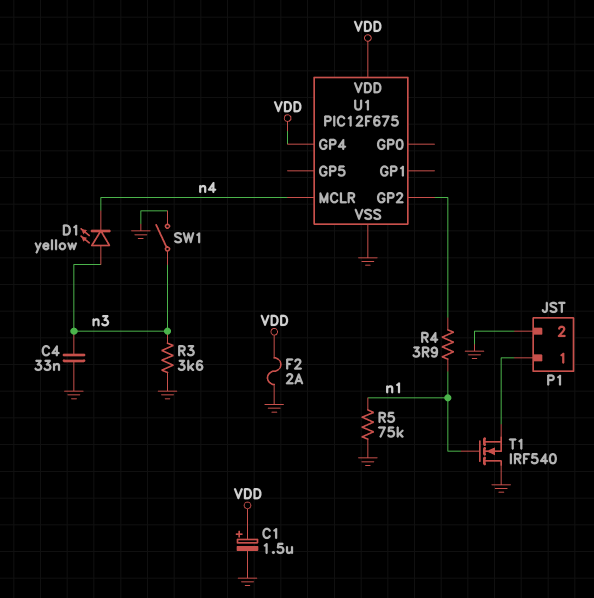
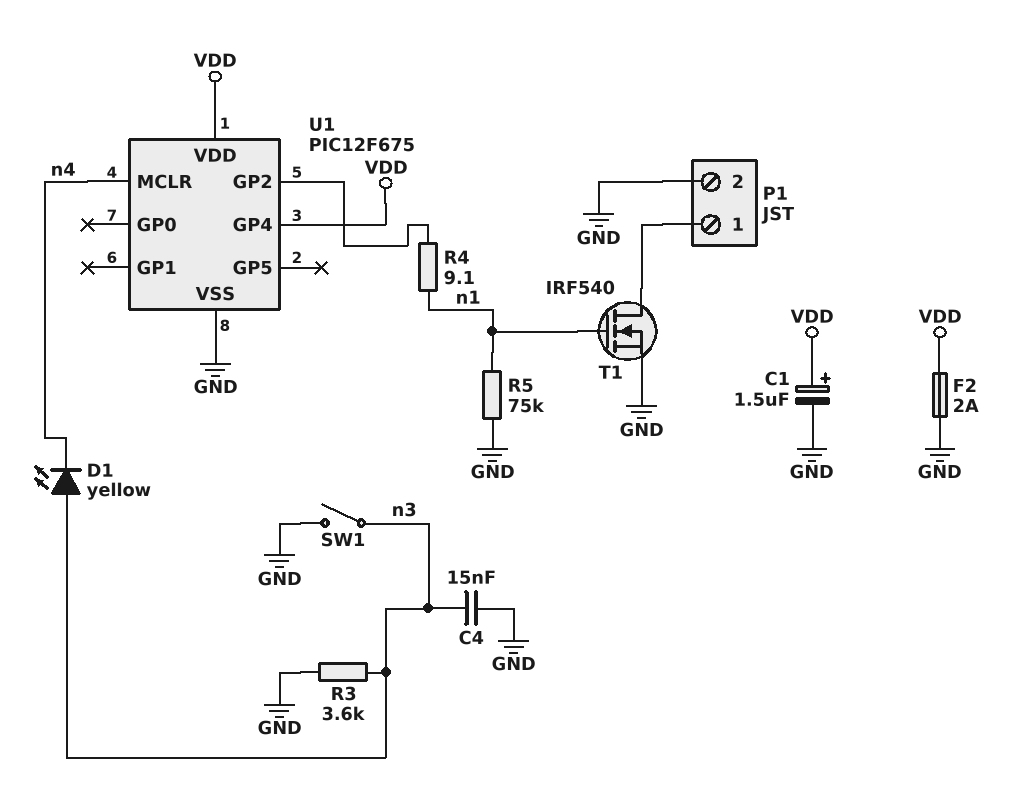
C4: 33nF (GND, n3) -> 15nF (GND, n3)
R4: 3.9 (U1/GP2, n1) -> 9.1 (U1/GP2, n1)
T1: NMOS IRF540 (G n1, D GND, S P1/1) -> NMOS IRF540 (G n1, D P1/1, S GND)

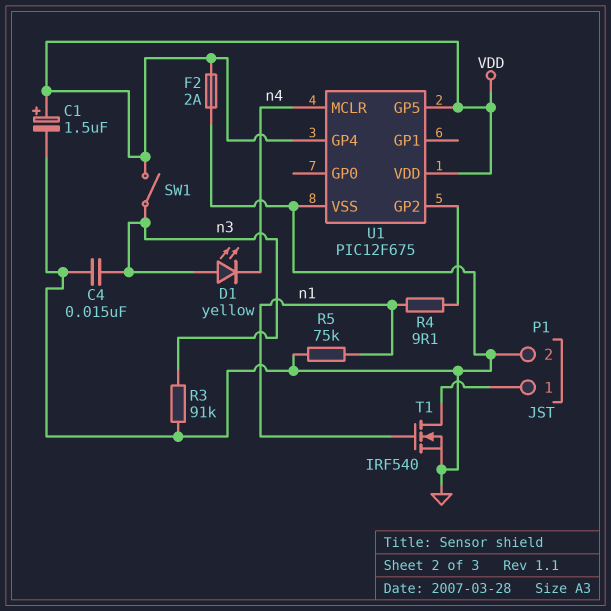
R3: 3.6k (GND, n3) -> 91k (GND, n3)
SW1: switch (GND, n3) -> switch (VDD, n3)
U1 pin GP5: none -> VDD

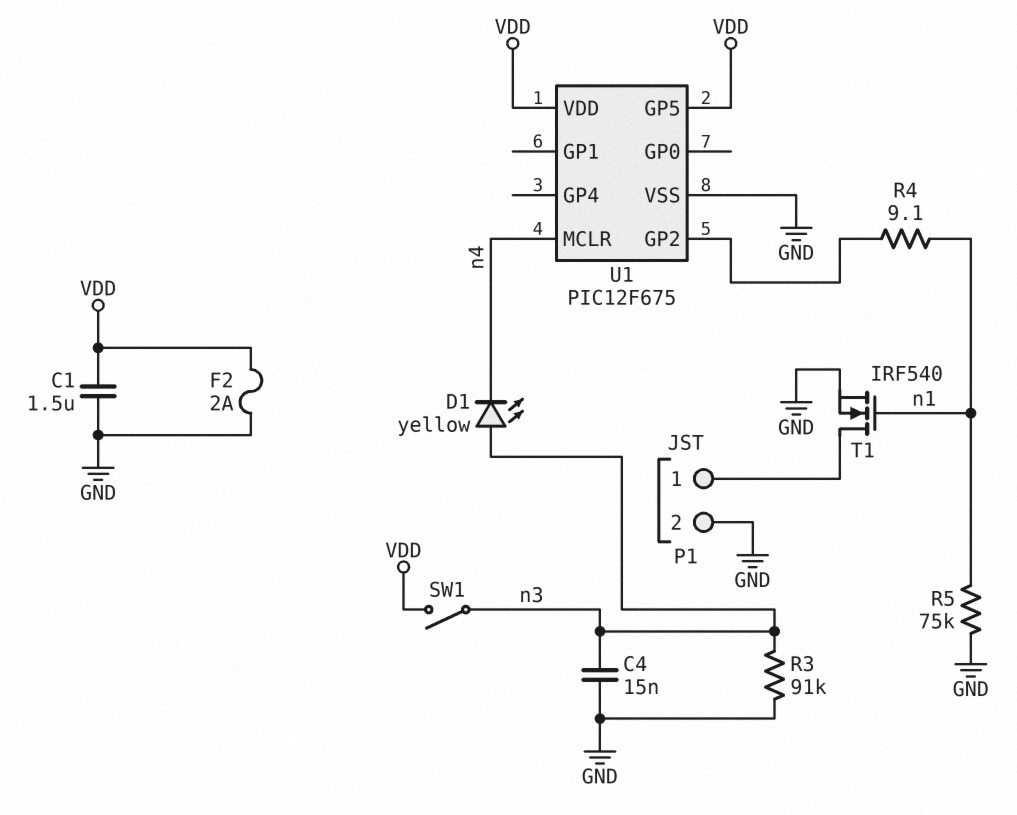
C1: 1.5uF (plus VDD, minus GND) -> 1.5uF (GND, VDD)
U1 pin GP4: VDD -> none

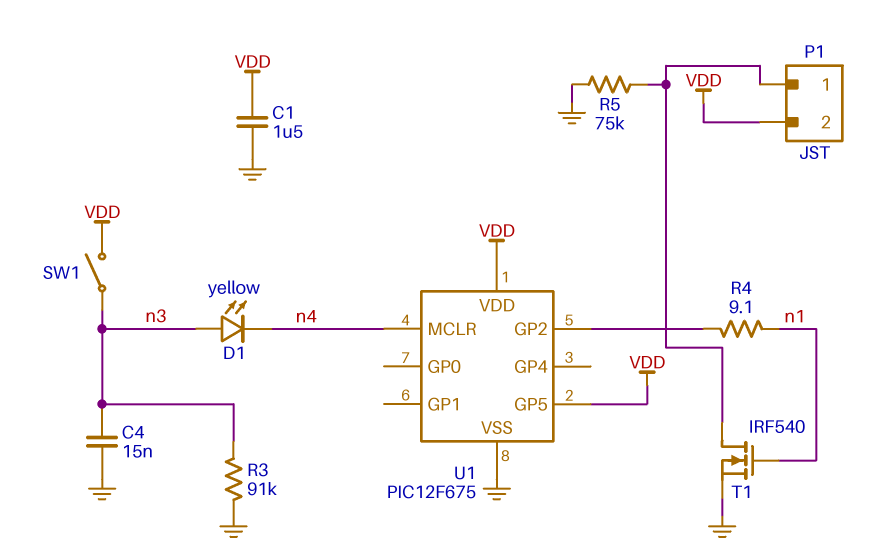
F2: 2A (GND, VDD) -> none
P1 pin 2: GND -> VDD
R5: 75k (GND, n1) -> 75k (GND, P1/1)

